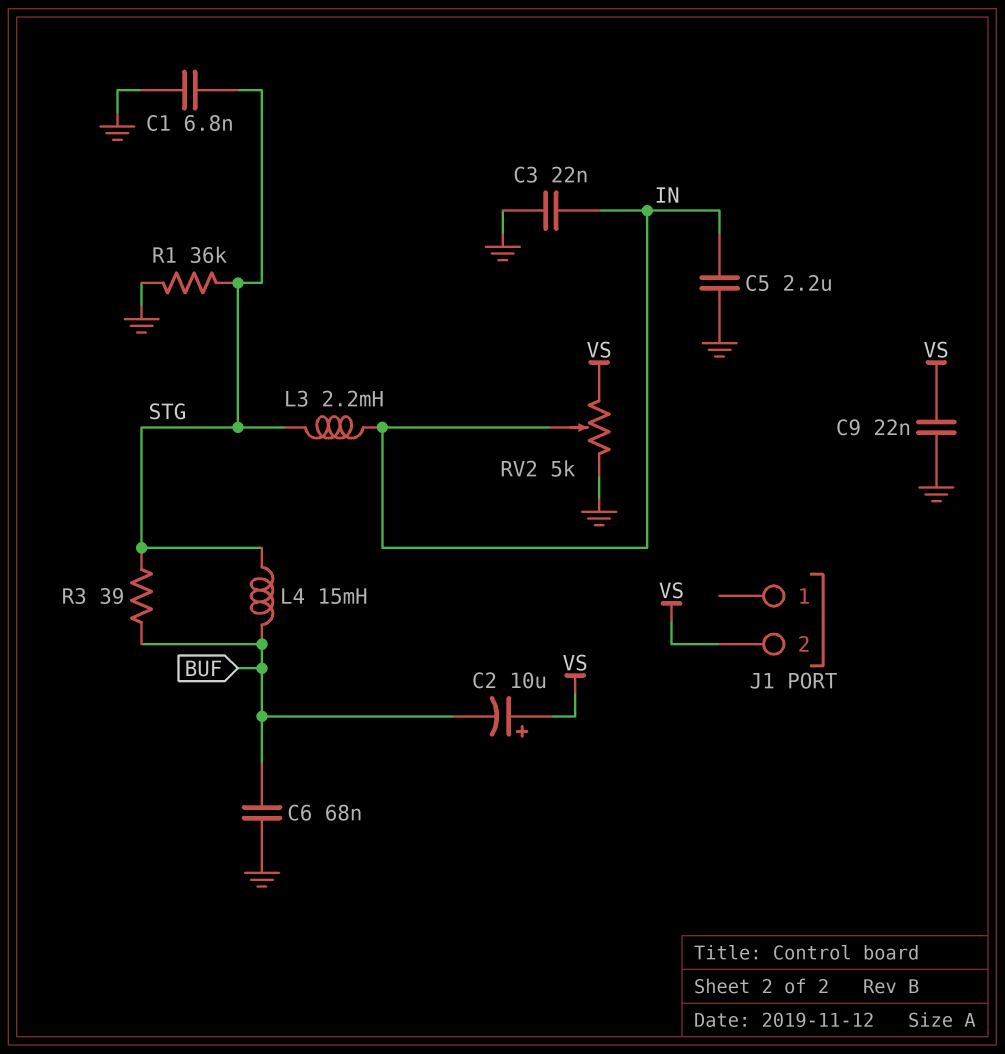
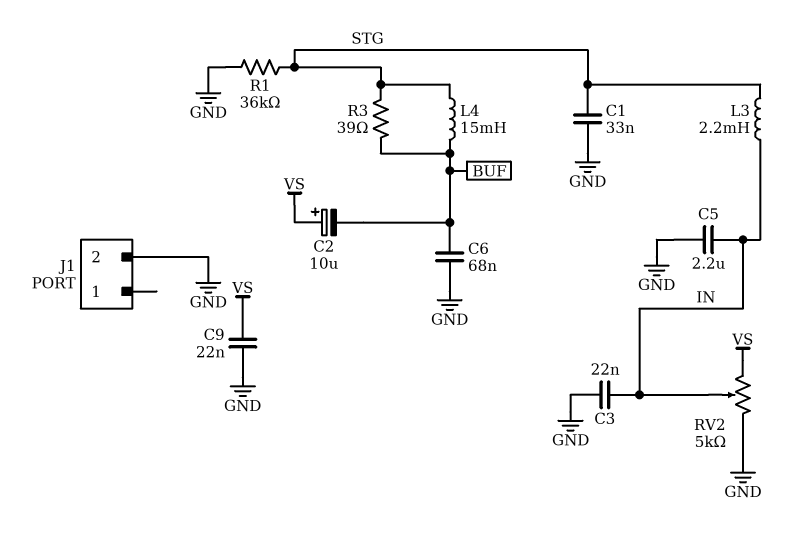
C1: 6.8nF (GND, STG) -> 33nF (GND, STG)
J1 pin 2: VS -> GND

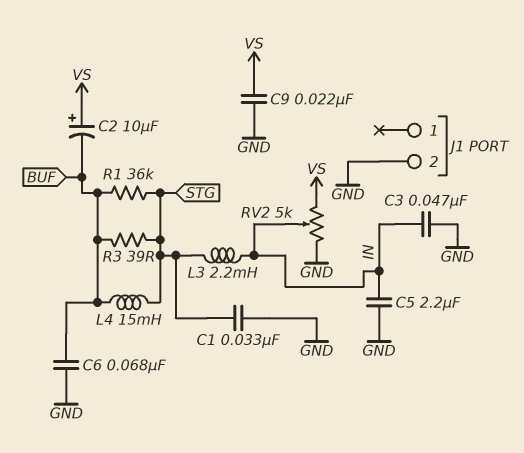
C3: 22nF (GND, IN) -> 47nF (GND, IN)
R1: 36k (GND, STG) -> 36k (BUF, STG)

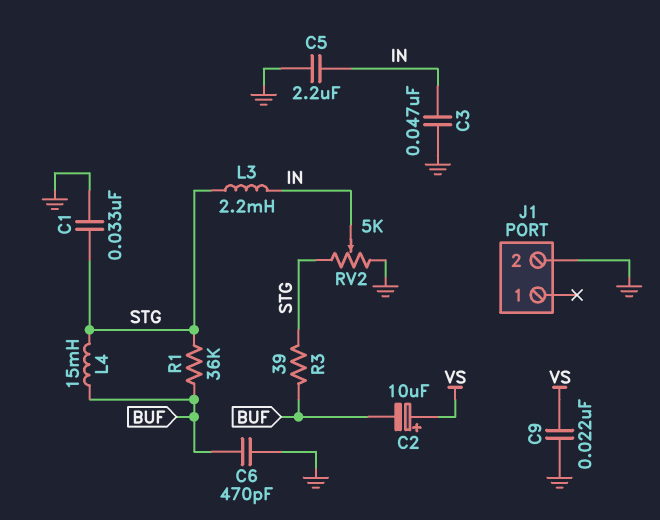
C6: 68nF (BUF, GND) -> 470pF (BUF, GND)
RV2: 5k (GND, VS, wiper IN) -> 5k (GND, STG, wiper IN)

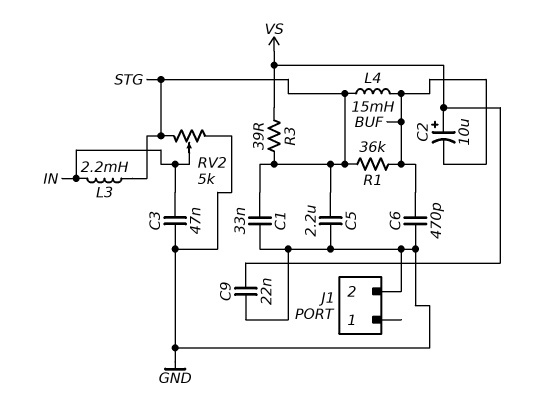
C5: 2.2uF (GND, IN) -> 2.2uF (GND, STG)
R3: 39 (BUF, STG) -> 39 (STG, VS)

